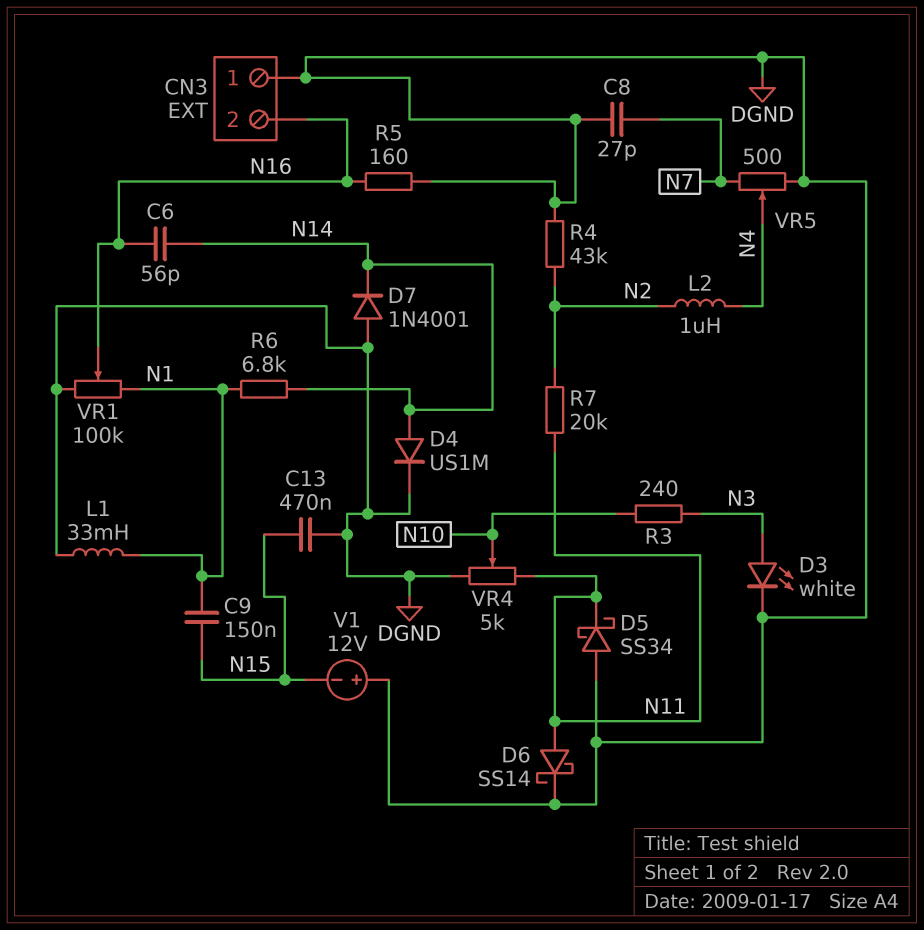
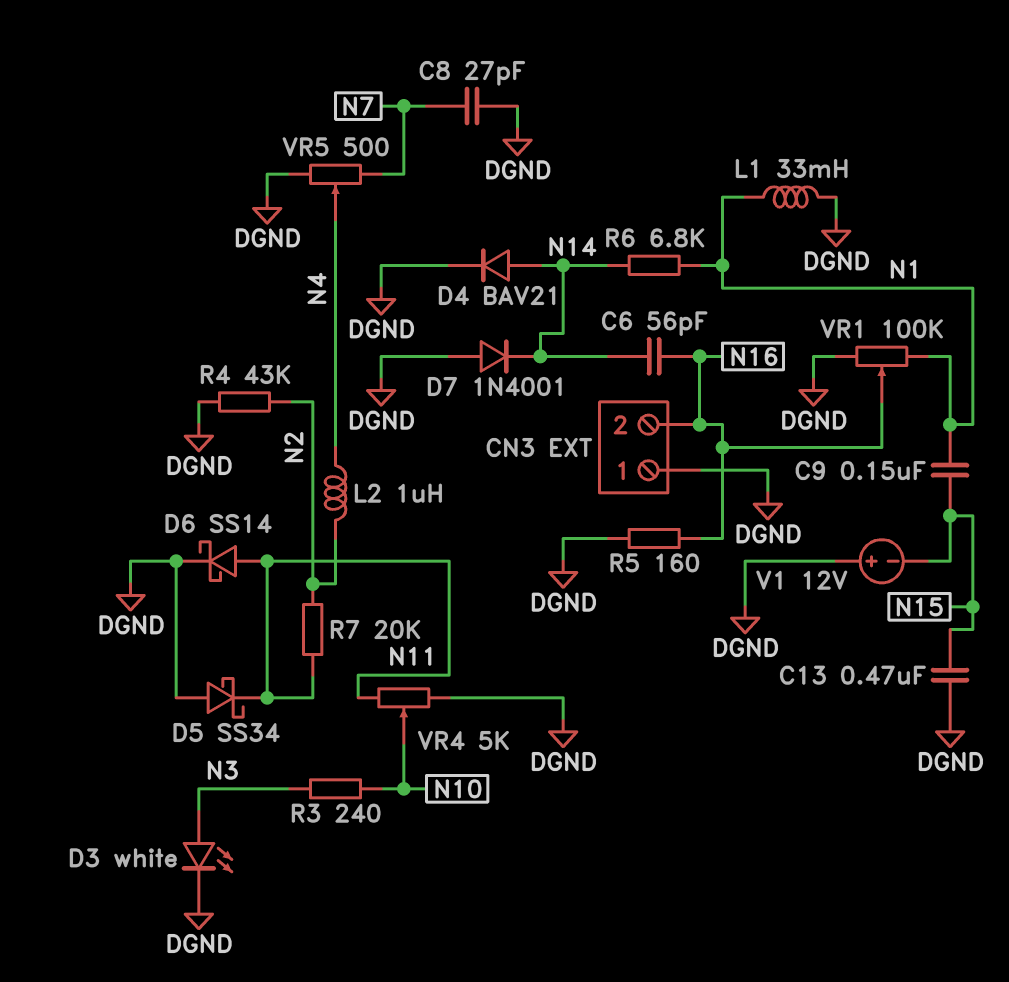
D4: diode US1M (A N14, K DGND) -> diode BAV21 (A N14, K DGND)

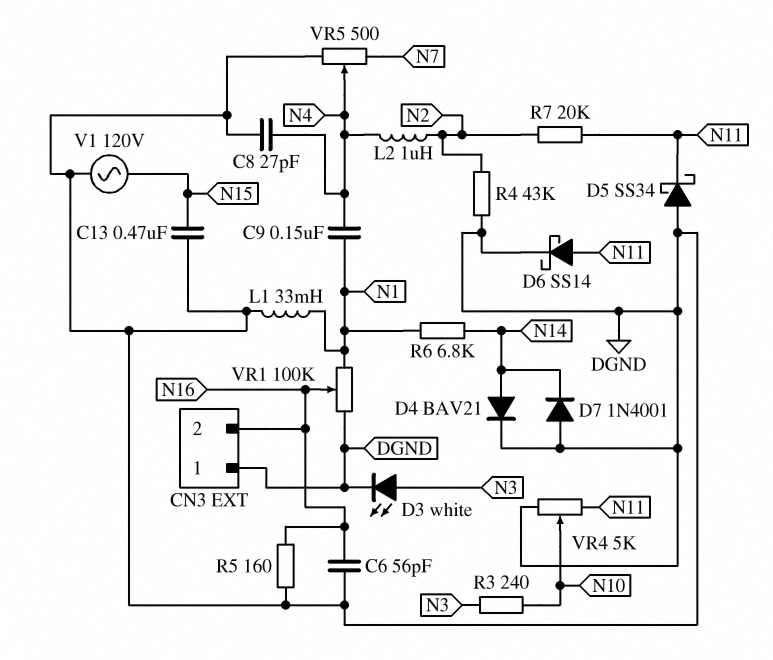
C6: 56pF (N14, N16) -> 56pF (DGND, N16)
C8: 27pF (DGND, N7) -> 27pF (DGND, N4)
C9: 150nF (N1, N15) -> 150nF (N1, N4)
V1: 12V (plus DGND, minus N15) -> AC 120V (DGND, N15)

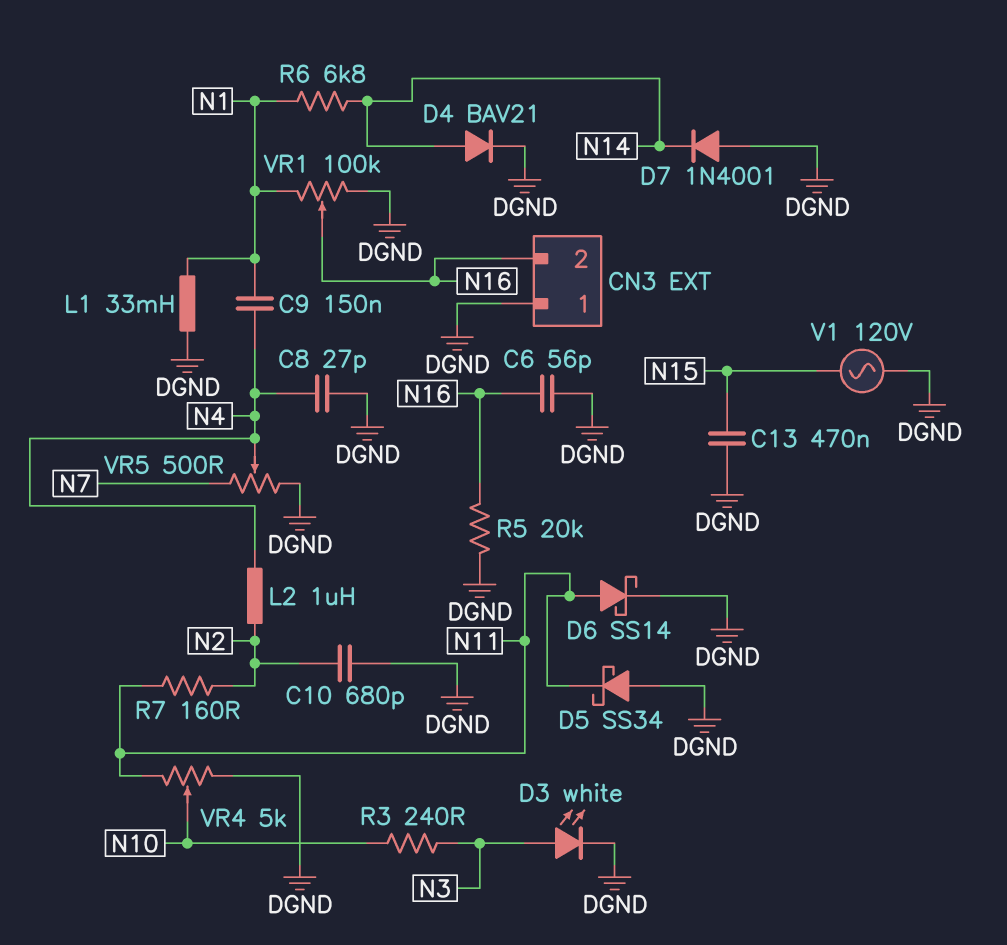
C10: none -> 680pF (DGND, N2)
R4: 43k (DGND, N2) -> none
R5: 160 (DGND, N16) -> 20k (DGND, N16)
R7: 20k (N2, N11) -> 160 (N2, N11)

